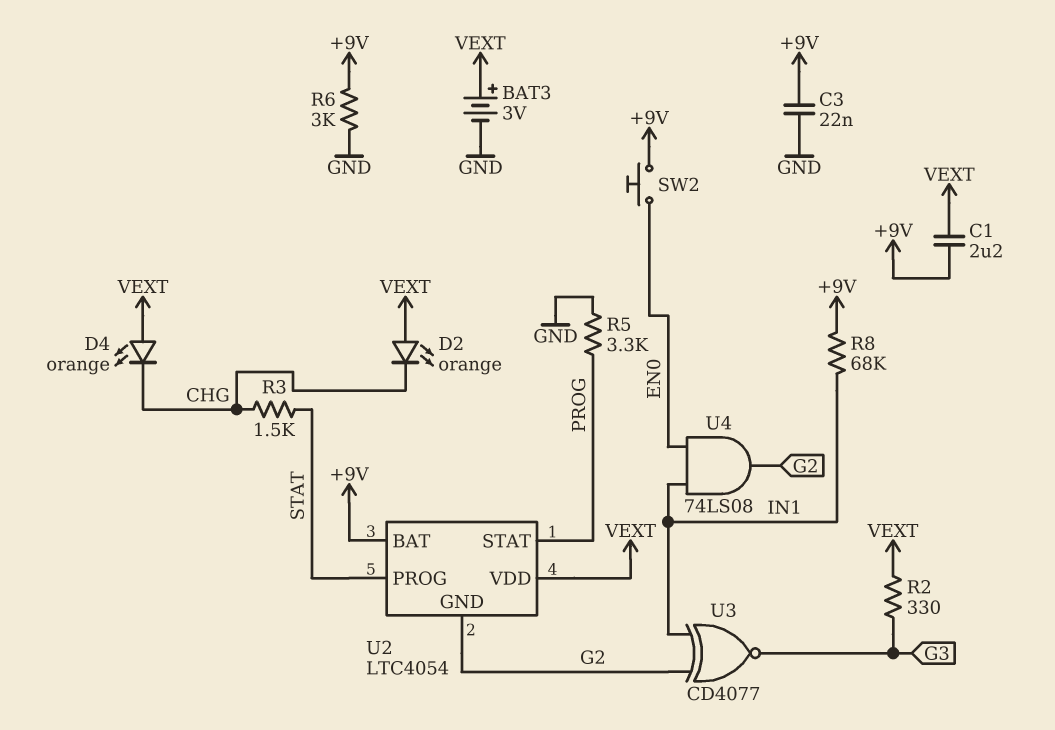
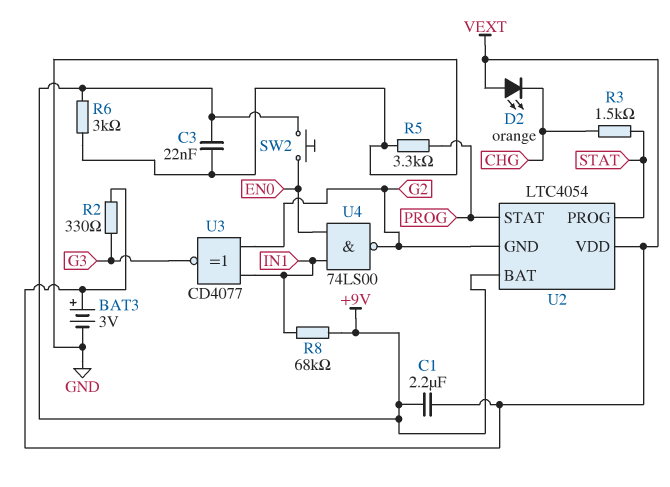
D4: LED orange (A VEXT, K CHG) -> none
U4: AND 74LS08 (in EN0, in IN1, out G2) -> NAND 74LS00 (in EN0, in IN1, out G2)

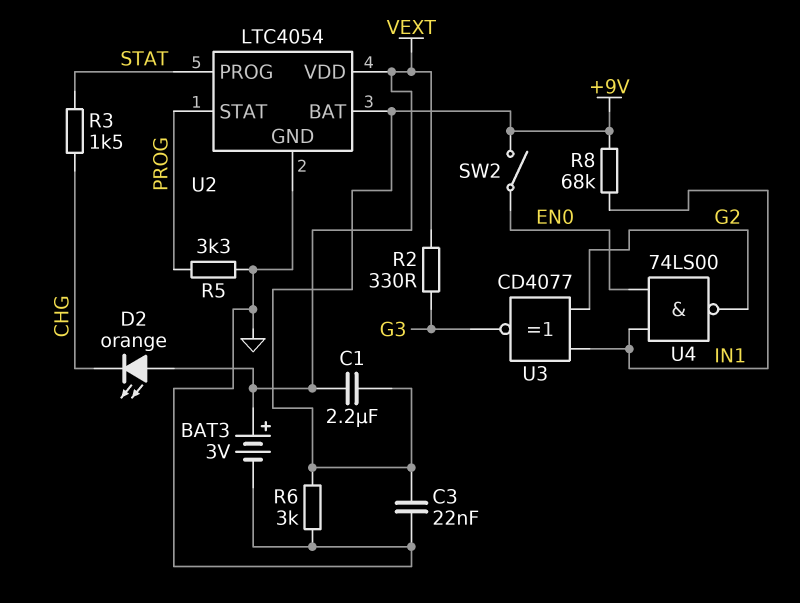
SW2: button (+9V, EN0) -> switch (+9V, EN0)
U2 pin GND: G2 -> GND

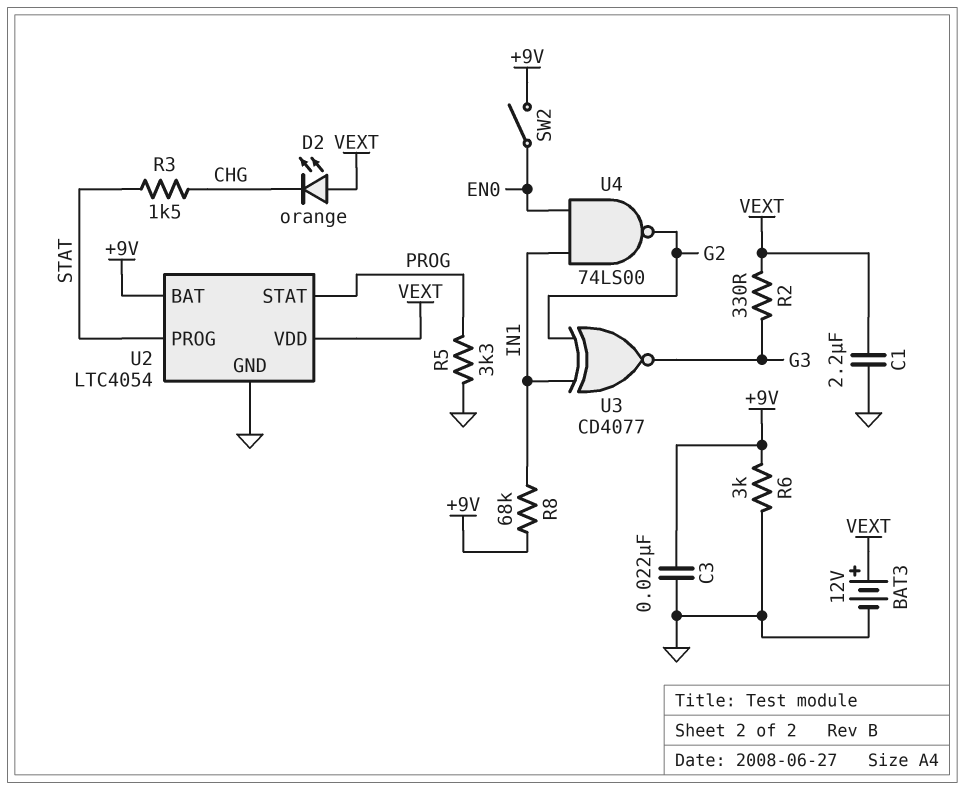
BAT3: 3V (plus VEXT, minus GND) -> 12V (plus VEXT, minus GND)
C1: 2.2uF (+9V, VEXT) -> 2.2uF (GND, VEXT)

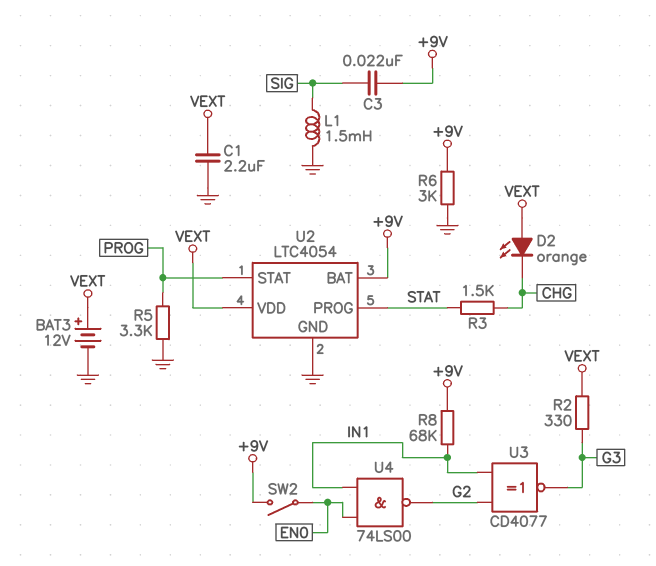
C3: 22nF (+9V, GND) -> 22nF (+9V, SIG)
L1: none -> 1.5mH (GND, SIG)

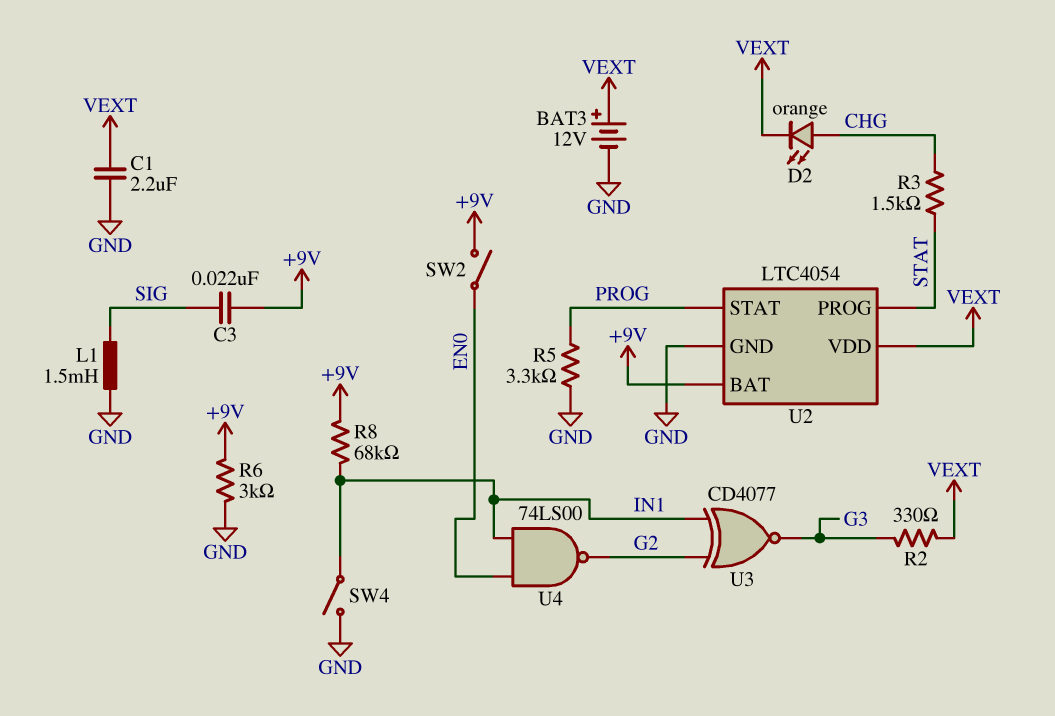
D2: LED orange (A VEXT, K CHG) -> LED orange (A CHG, K VEXT)
SW4: none -> switch (GND, IN1)

